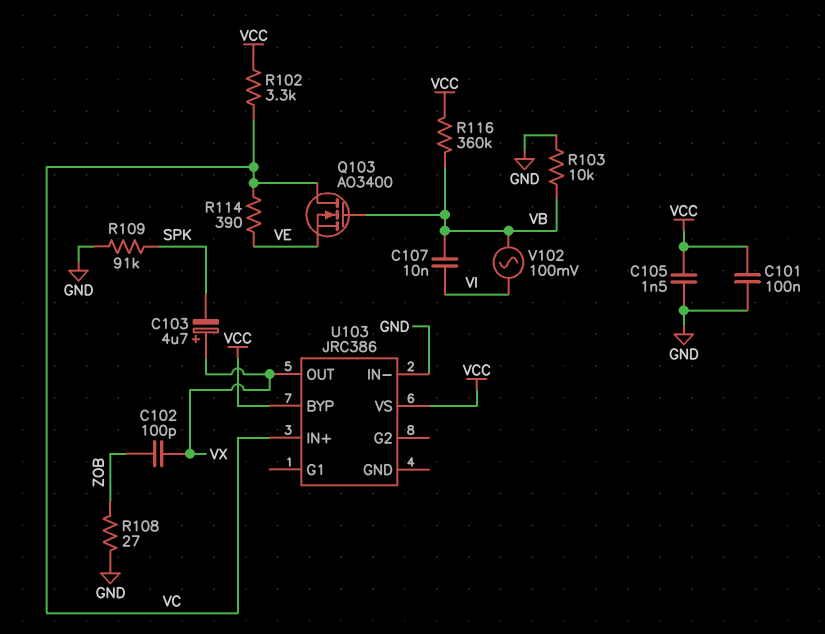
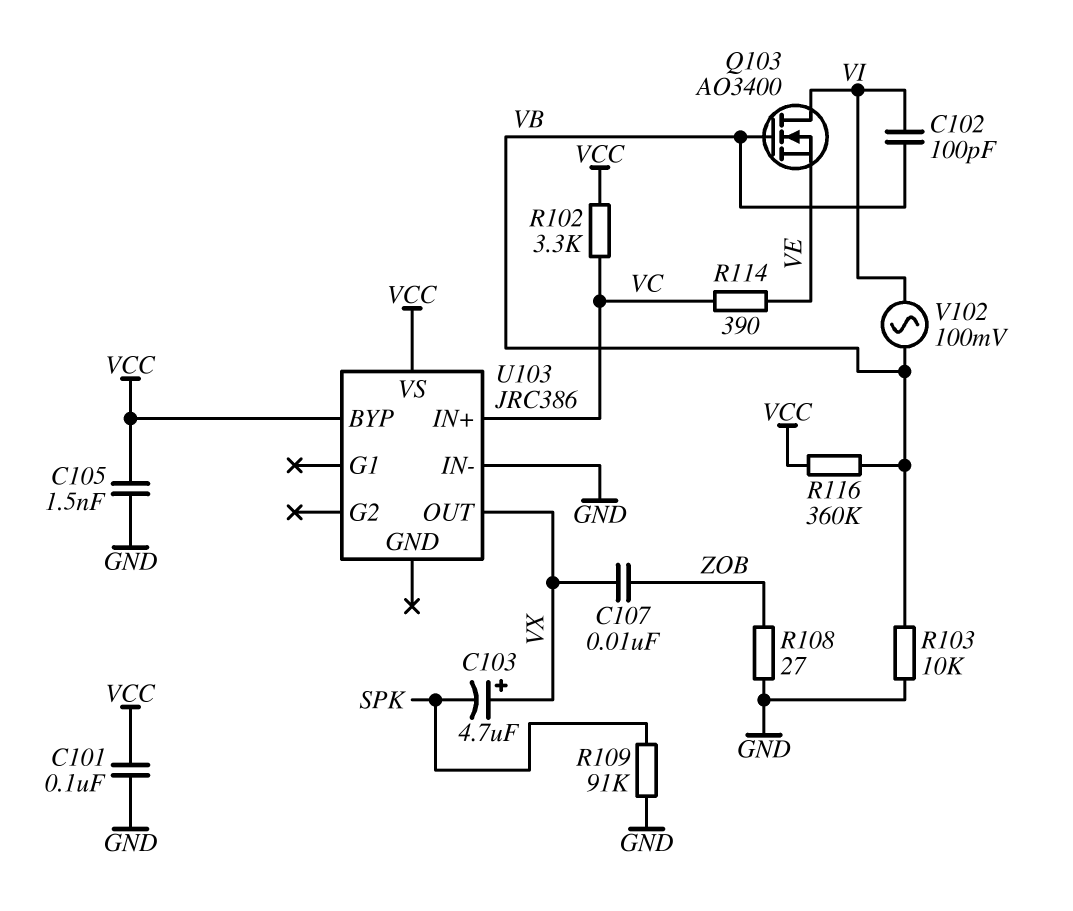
C102: 100pF (VX, ZOB) -> 100pF (VB, VI)
C107: 10nF (VB, VI) -> 10nF (VX, ZOB)
Q103: NMOS AO3400 (G VB, D VC, S VE) -> NMOS AO3400 (G VB, D VI, S VE)

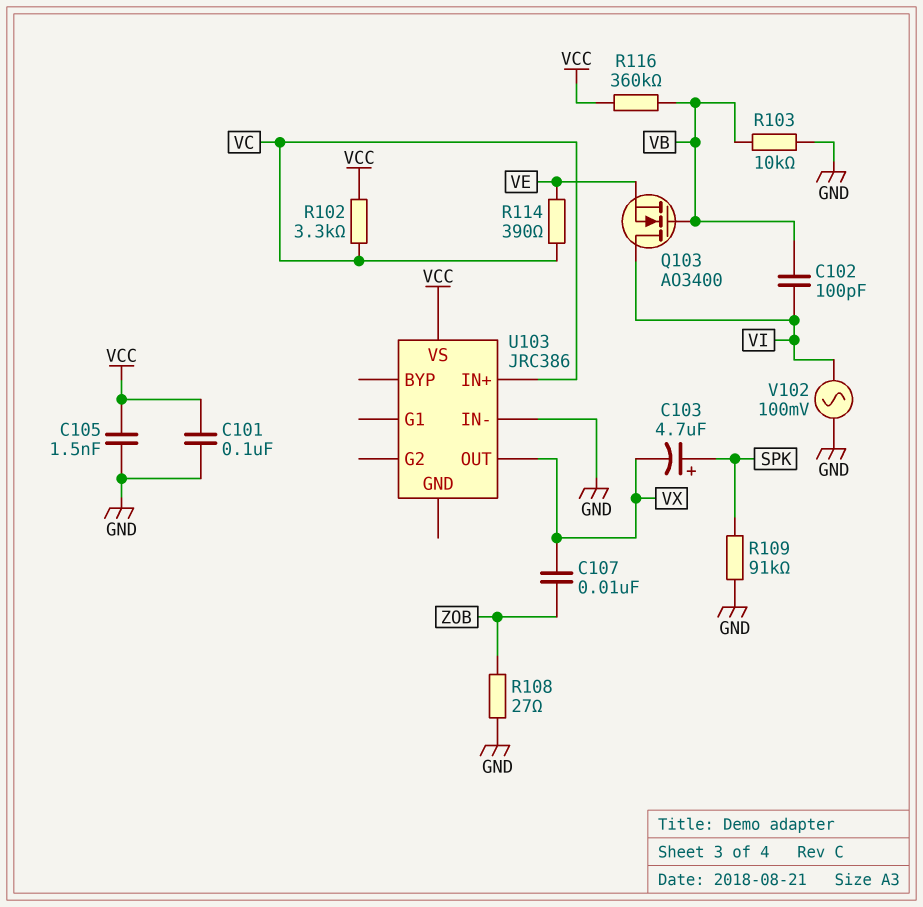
C103: 4.7uF (plus VX, minus SPK) -> 4.7uF (plus SPK, minus VX)
U103 pin BYP: VCC -> none
V102: AC 100mV (VB, VI) -> AC 100mV (GND, VI)

